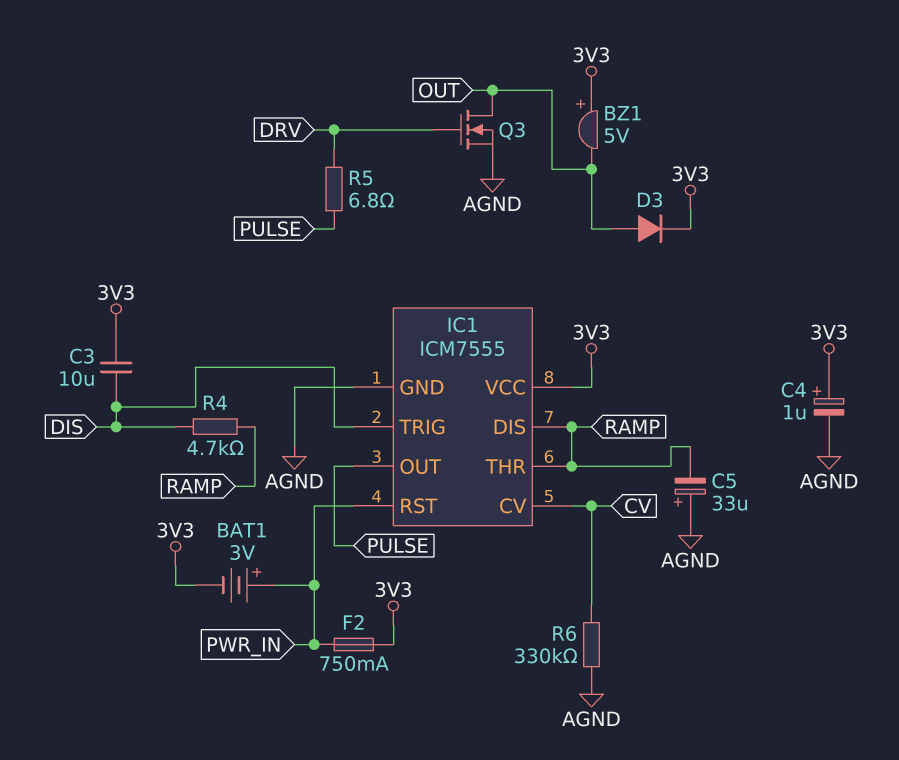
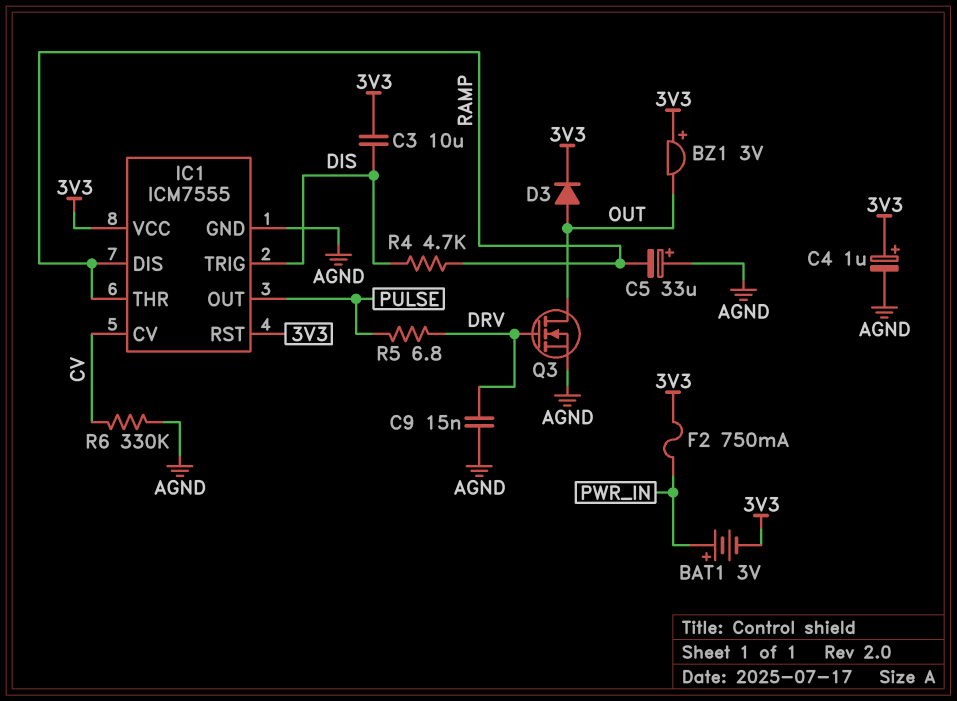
BZ1: buzzer 5V (plus 3V3, minus OUT) -> buzzer 3V (plus 3V3, minus OUT)
C9: none -> 15nF (AGND, DRV)
IC1 pin RST: PWR_IN -> 3V3

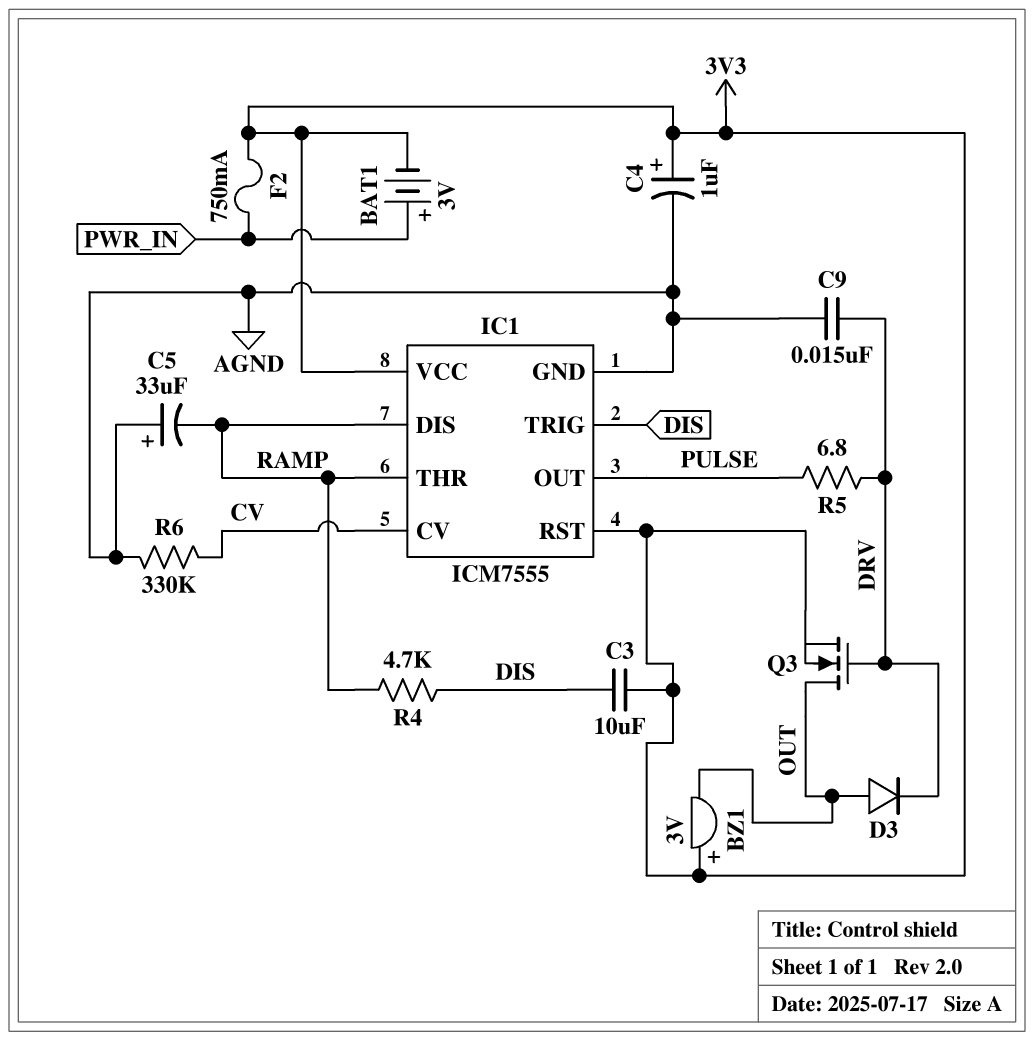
D3: diode (A OUT, K 3V3) -> diode (A OUT, K DRV)
Q3: NMOS (G DRV, D OUT, S AGND) -> NMOS (G DRV, D OUT, S 3V3)

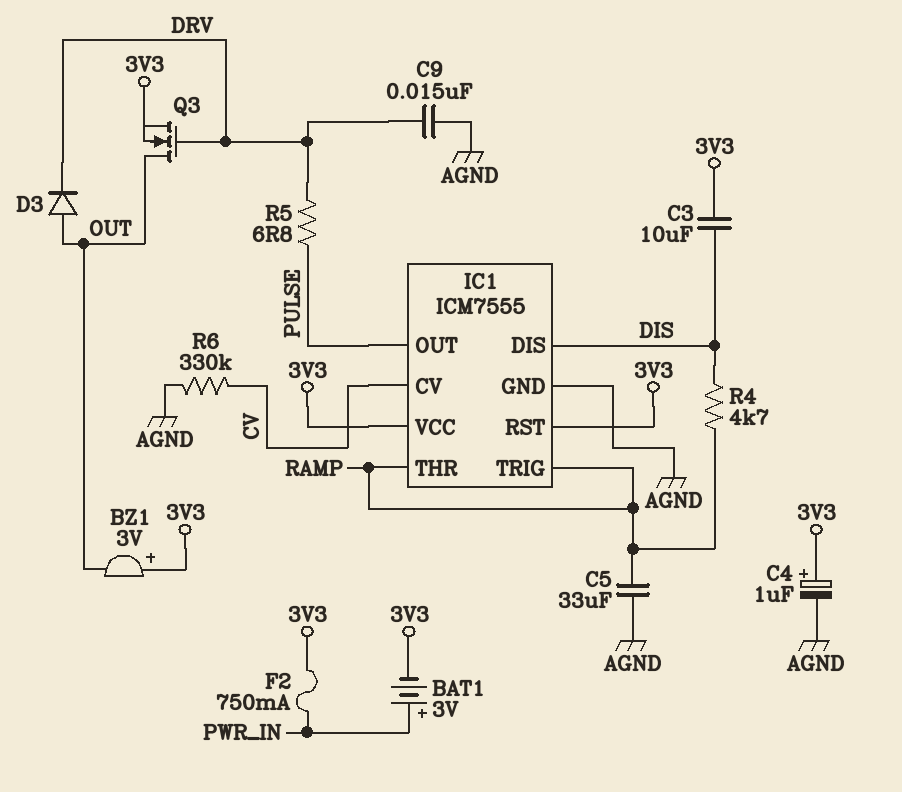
C5: 33uF (plus AGND, minus RAMP) -> 33uF (AGND, RAMP)
IC1 pin DIS: RAMP -> DIS
IC1 pin TRIG: DIS -> RAMP

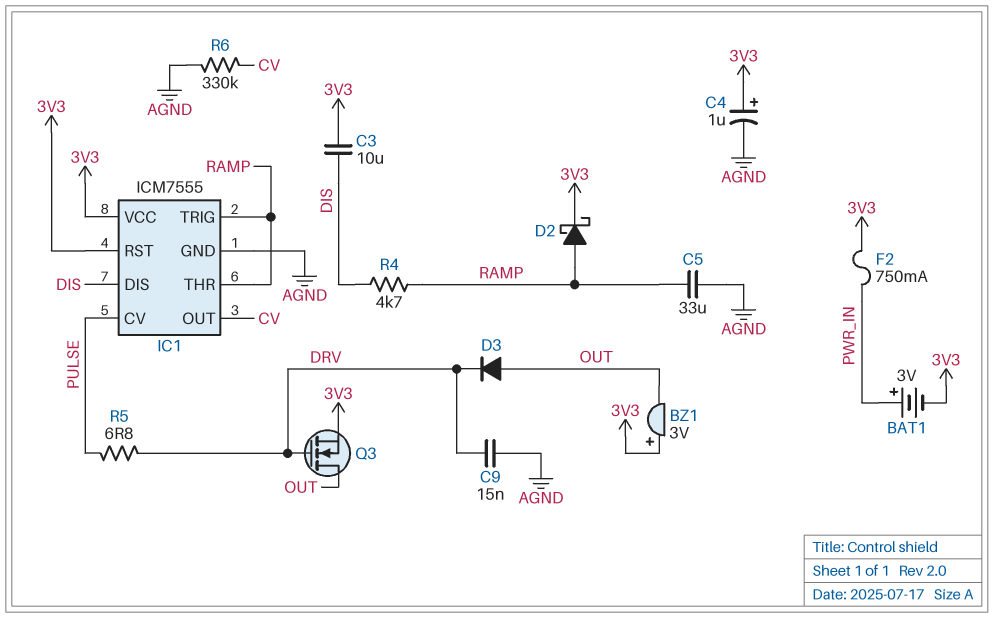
D2: none -> schottky (A RAMP, K 3V3)
IC1 pin CV: CV -> PULSE
IC1 pin OUT: PULSE -> CV

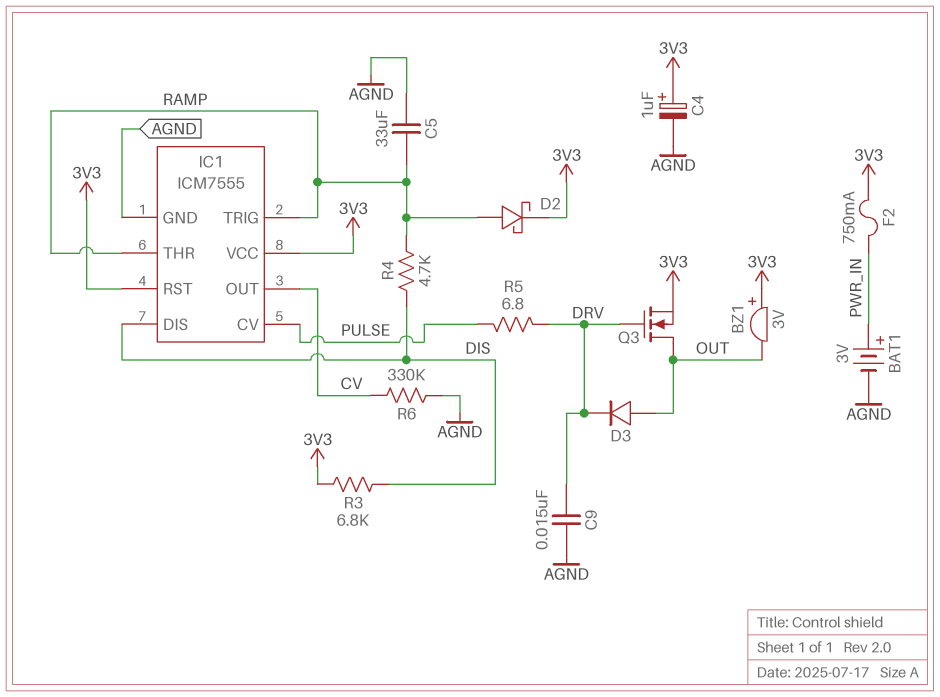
BAT1: 3V (plus PWR_IN, minus 3V3) -> 3V (plus PWR_IN, minus AGND)
C3: 10uF (3V3, DIS) -> none
R3: none -> 6.8k (3V3, DIS)

